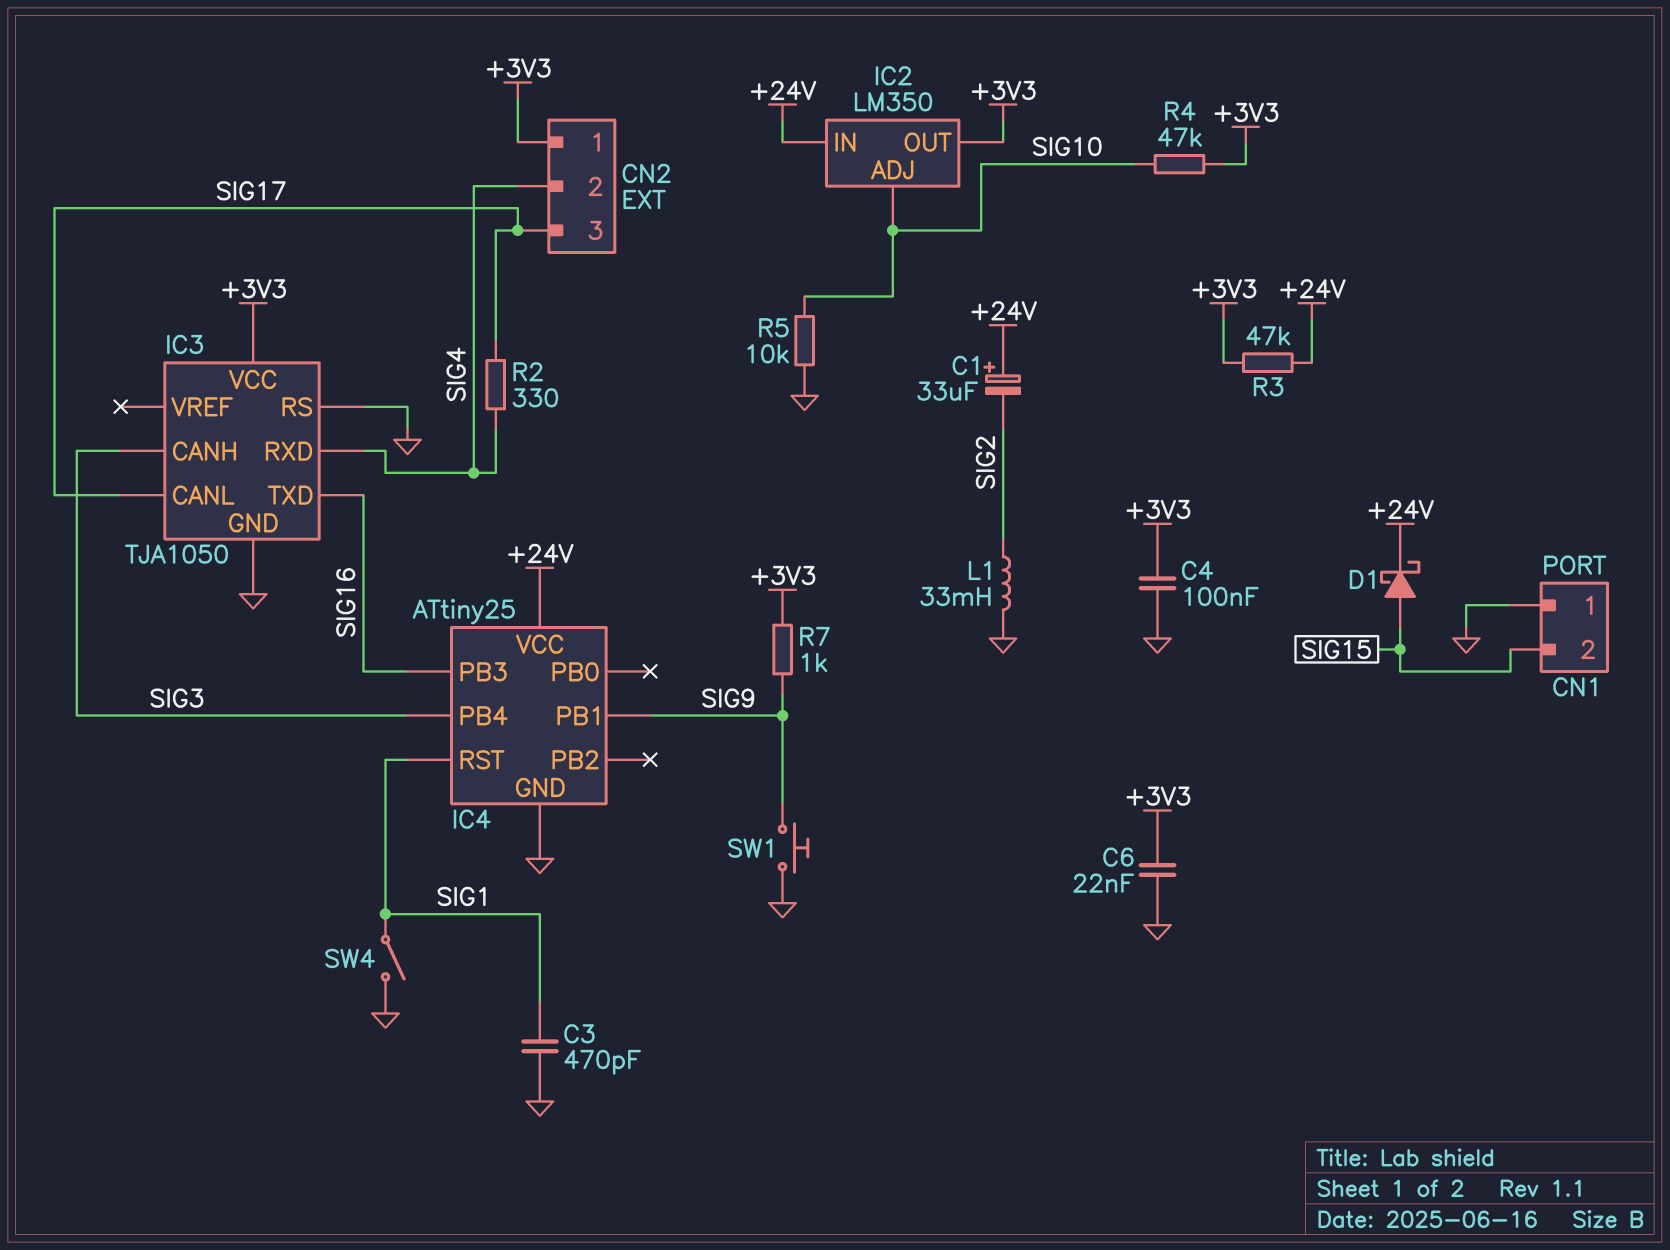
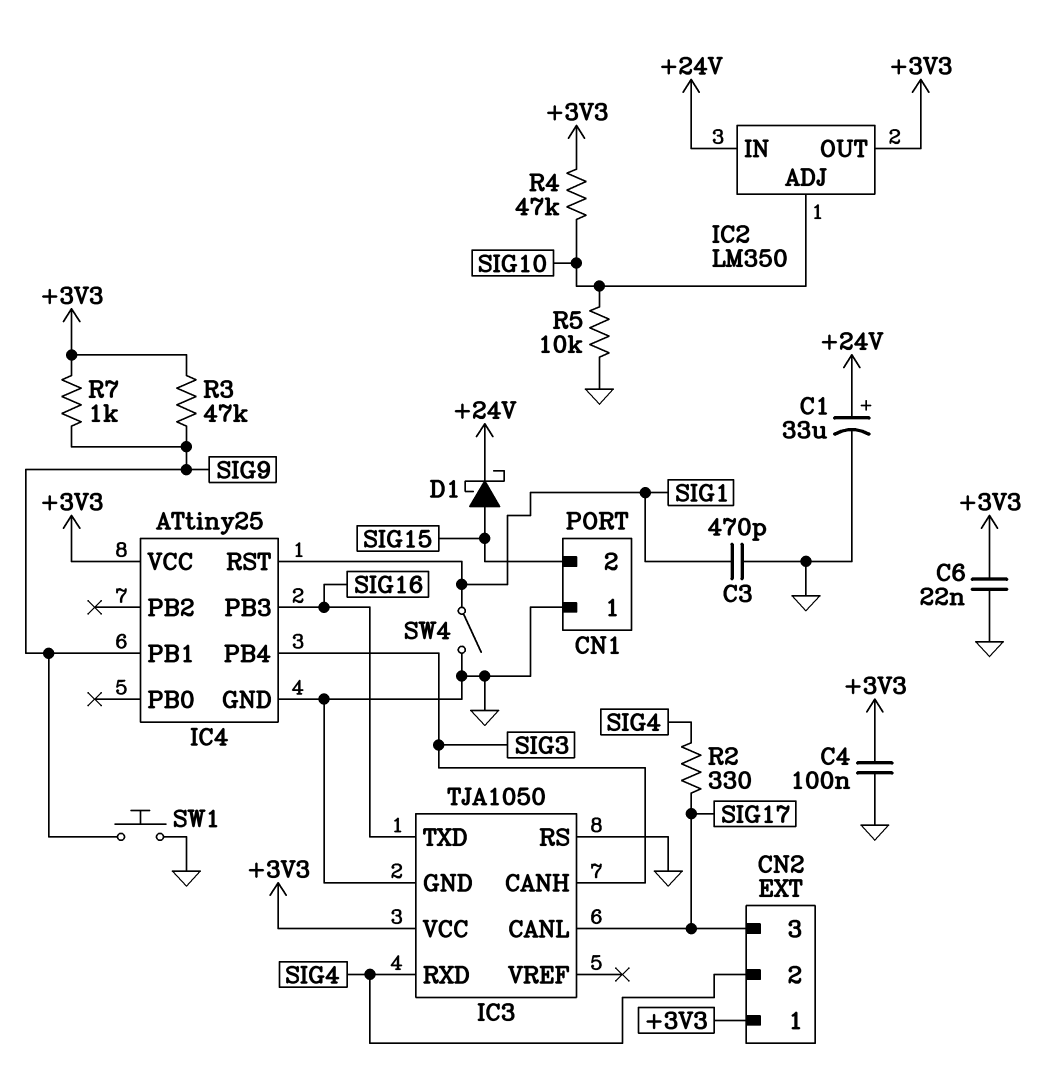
C1: 33uF (plus +24V, minus SIG2) -> 33uF (plus +24V, minus GND)
IC4 pin VCC: +24V -> +3V3
L1: 33mH (GND, SIG2) -> none
R3: 47k (+3V3, +24V) -> 47k (+3V3, SIG9)

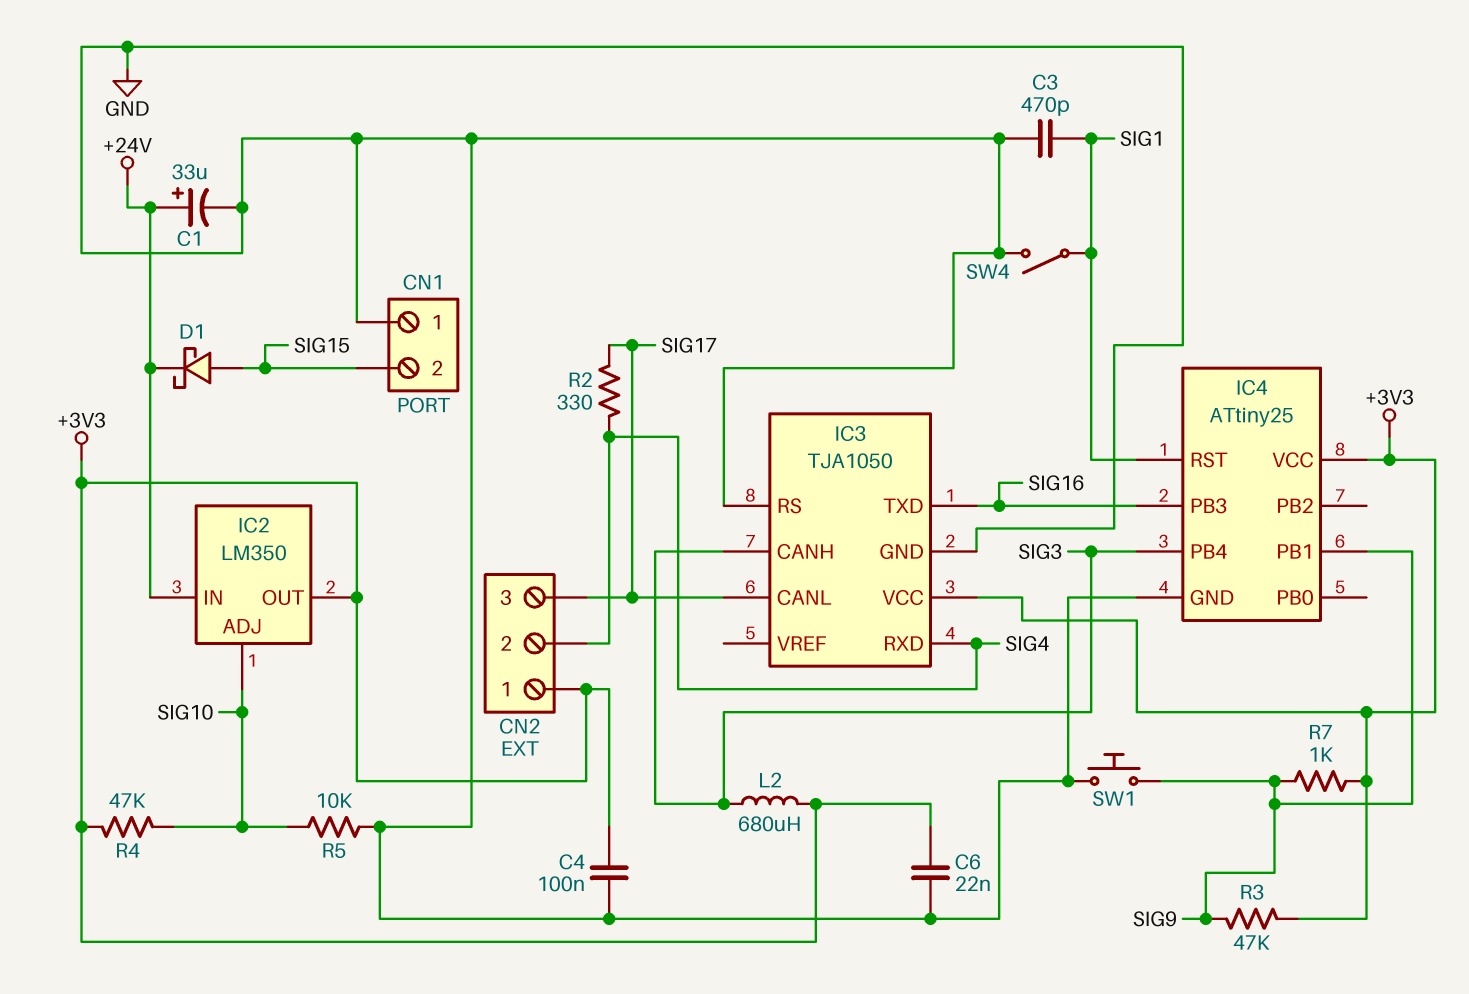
L2: none -> 680uH (+3V3, SIG3)

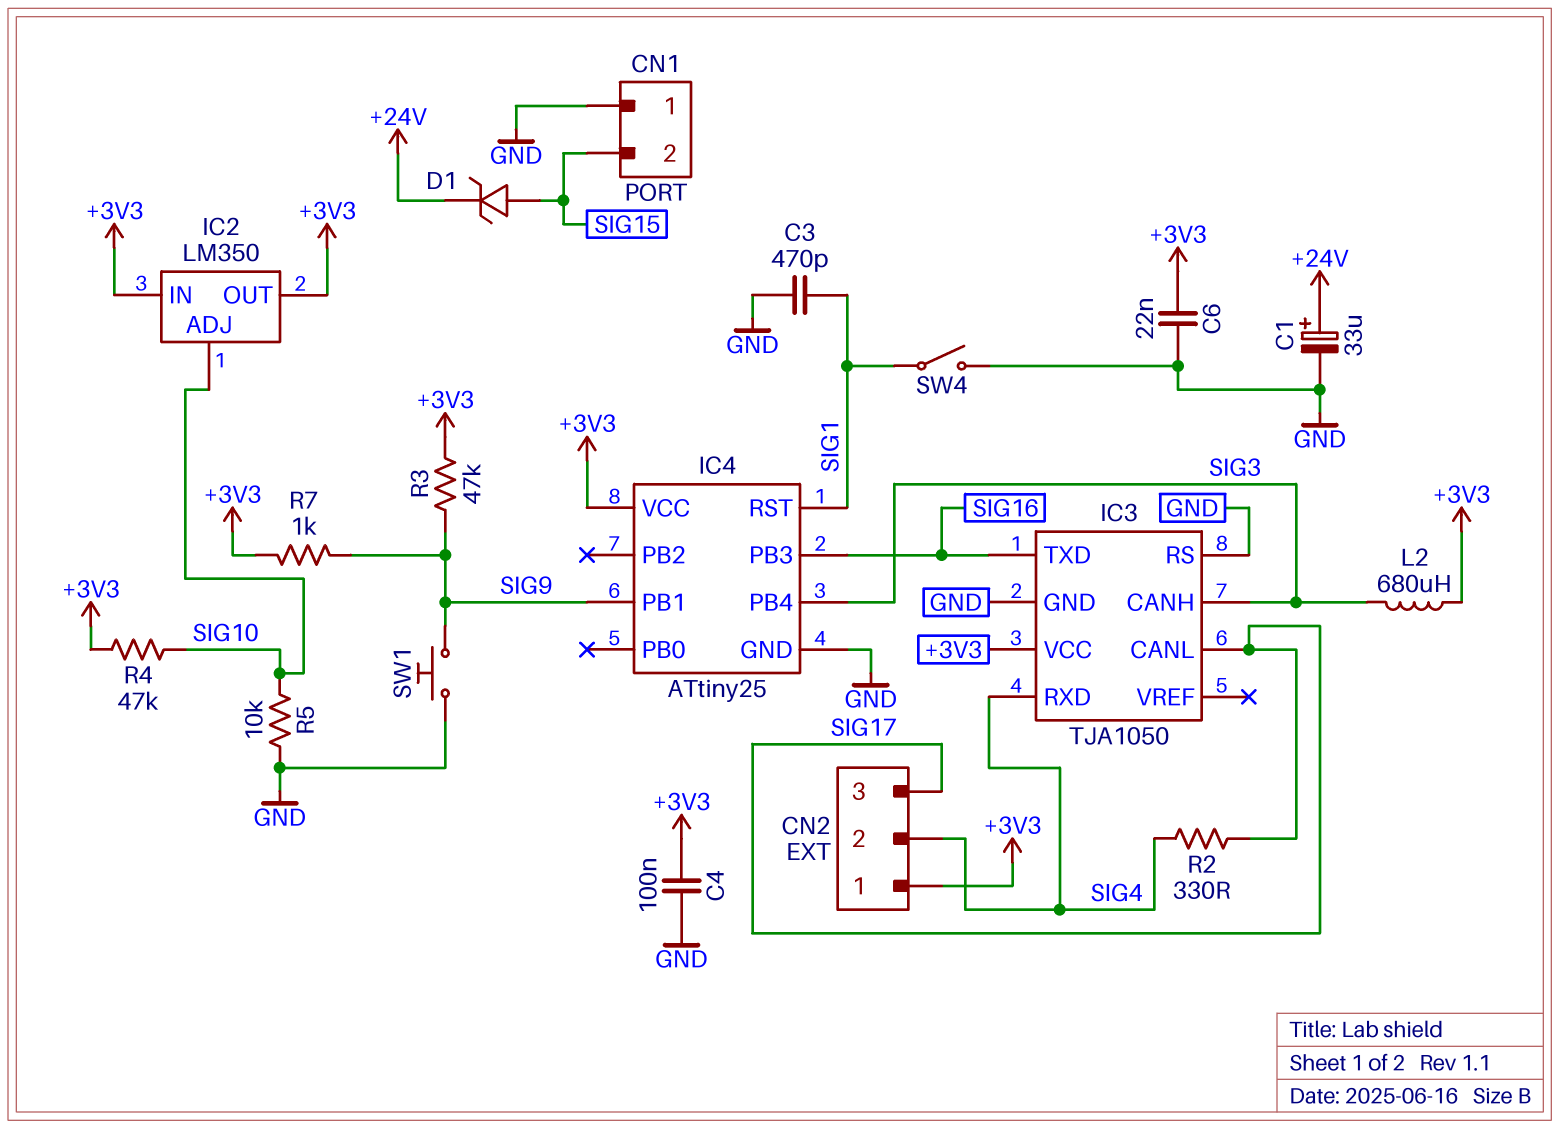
D1: schottky (A SIG15, K +24V) -> zener (A SIG15, K +24V)
IC2 pin IN: +24V -> +3V3

